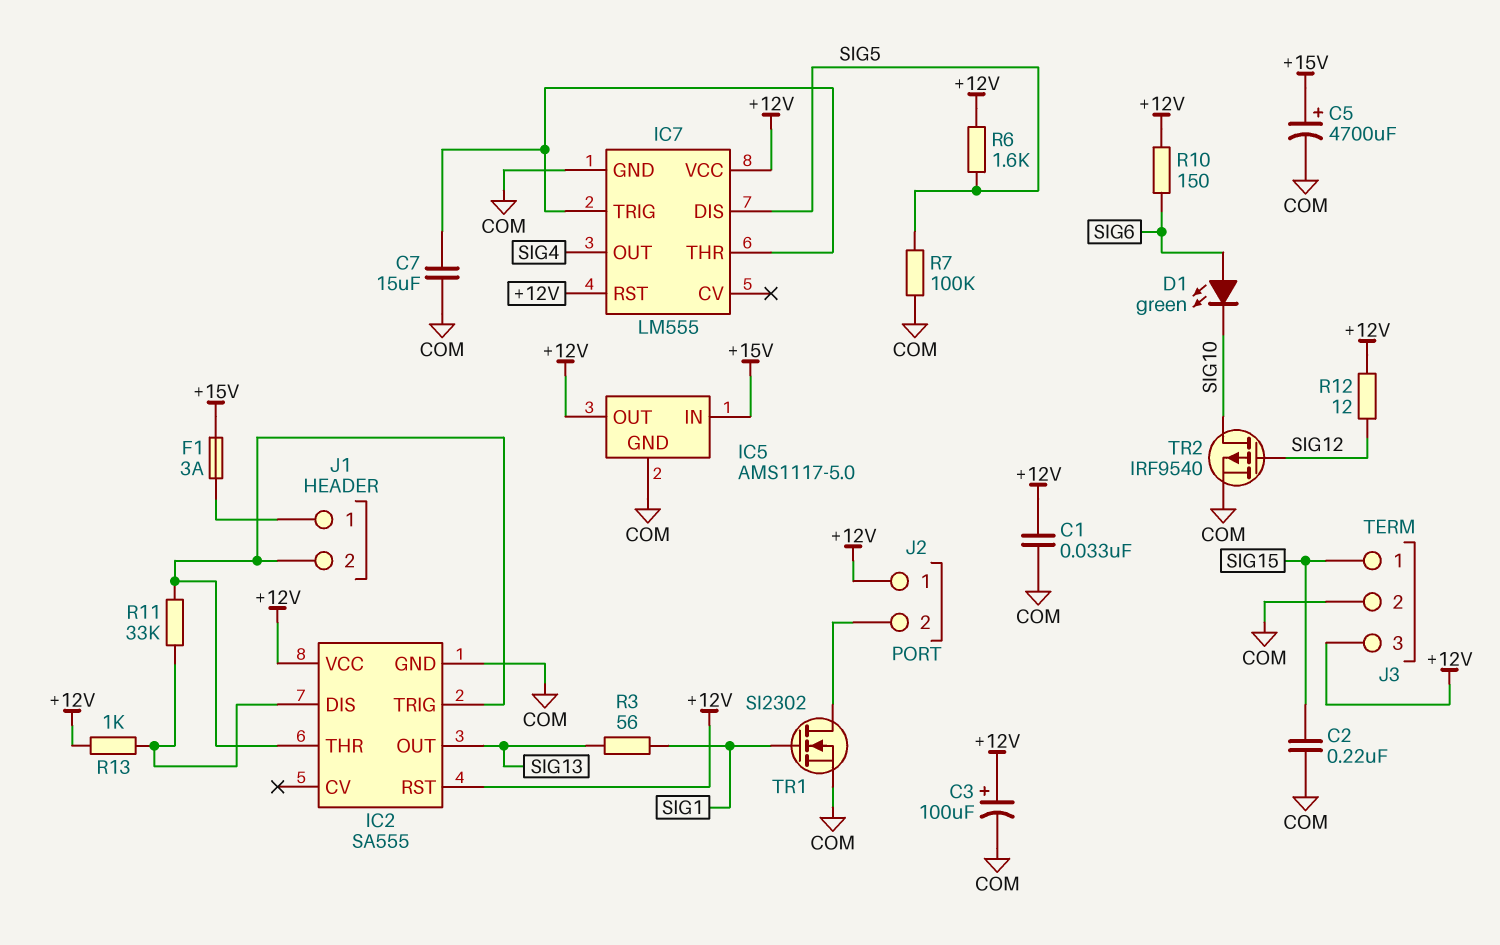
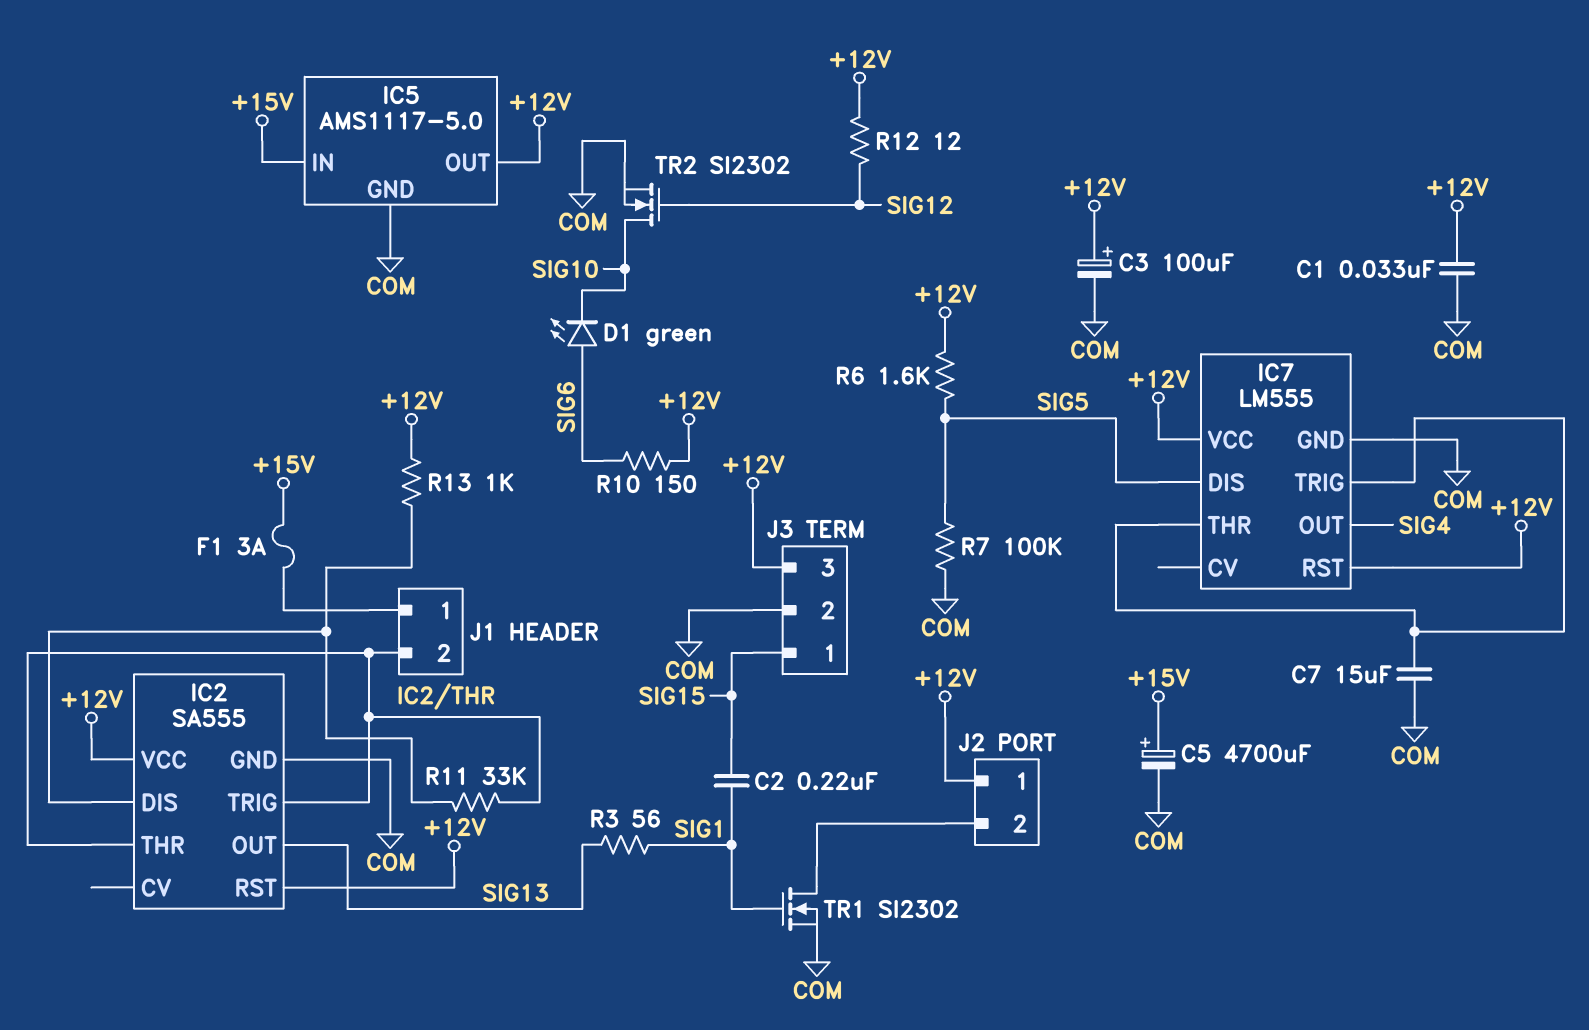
C2: 220nF (COM, SIG15) -> 220nF (SIG1, SIG15)
TR2: PMOS IRF9540 (G SIG12, D SIG10, S COM) -> NMOS SI2302 (G SIG12, D SIG10, S COM)

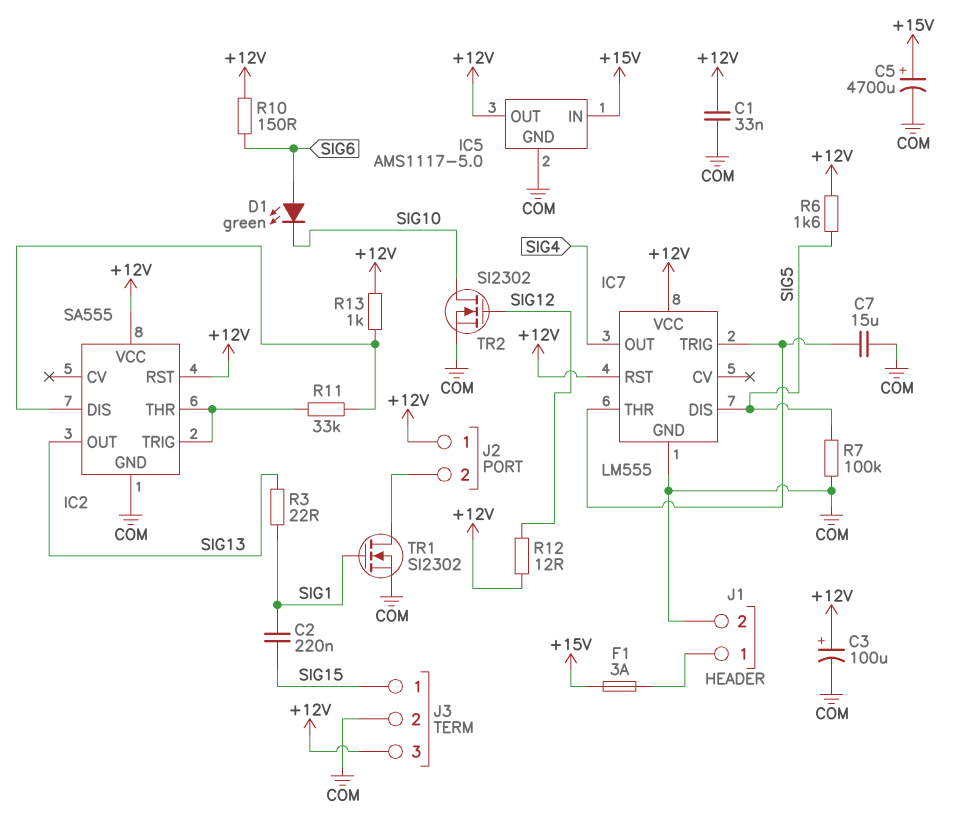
J1 pin 2: IC2/THR -> COM
R3: 56 (SIG1, SIG13) -> 22 (SIG1, SIG13)

